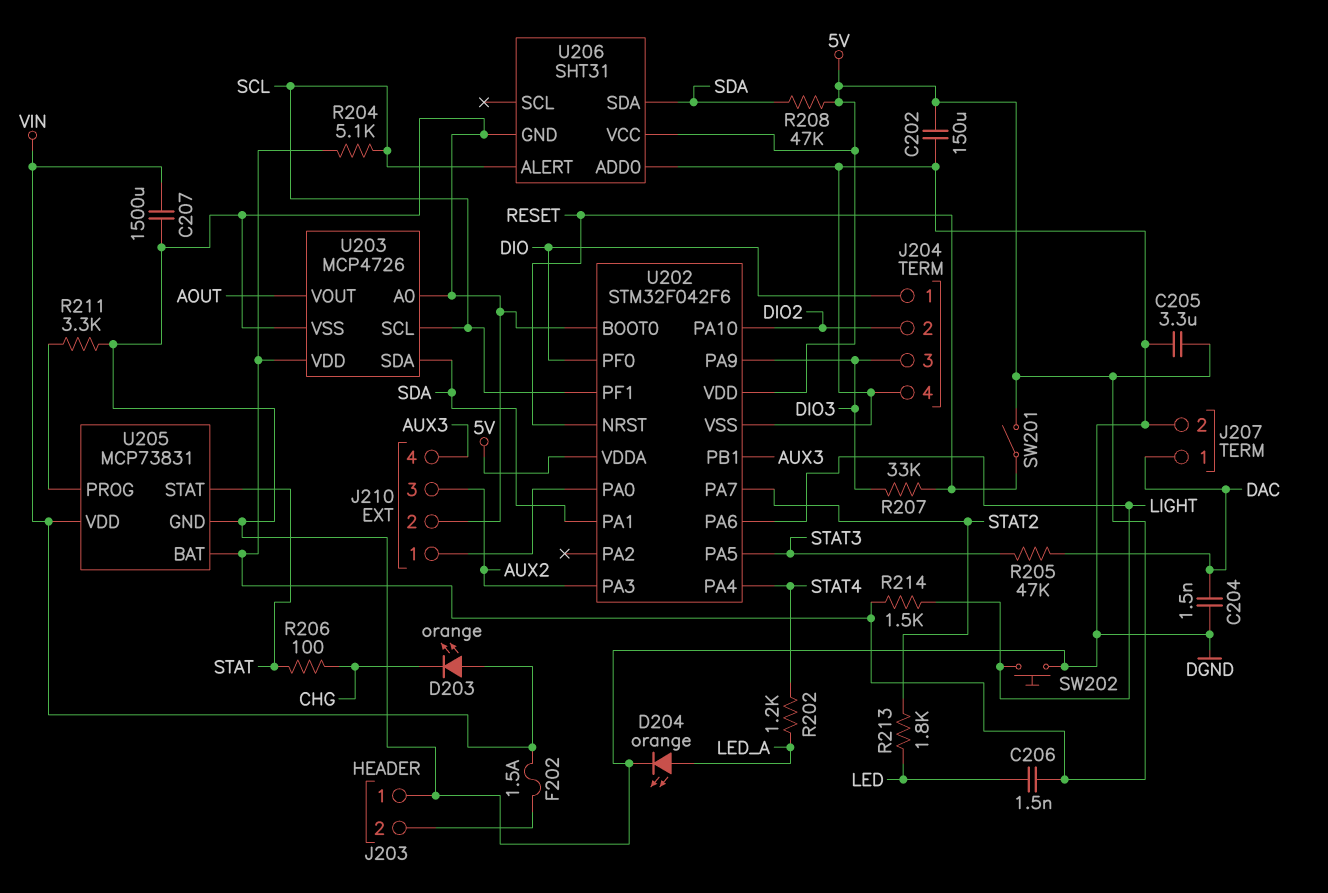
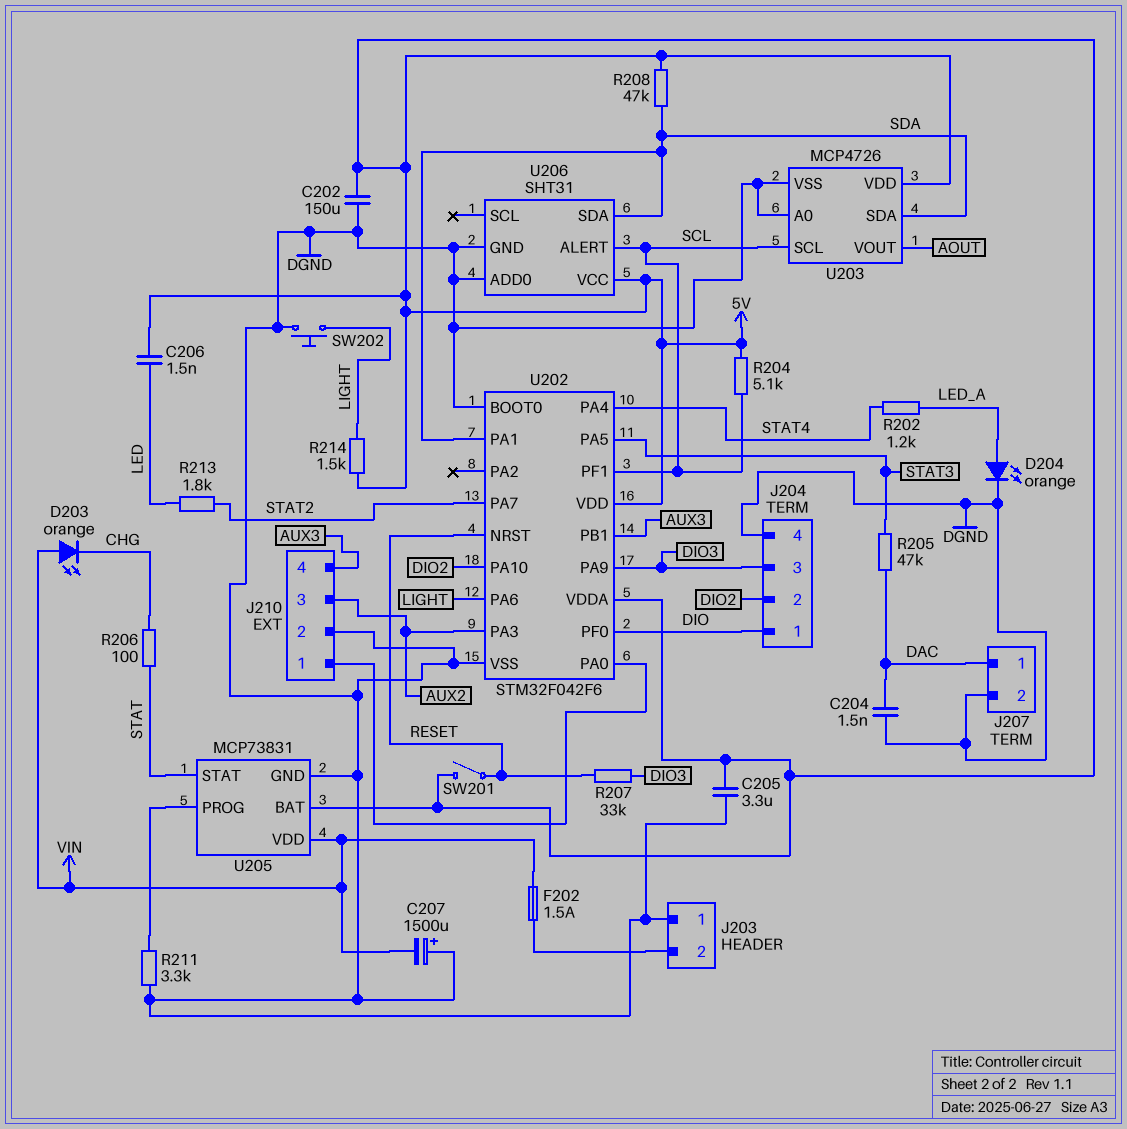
C207: 1500uF (DGND, VIN) -> 1500uF (plus DGND, minus VIN)

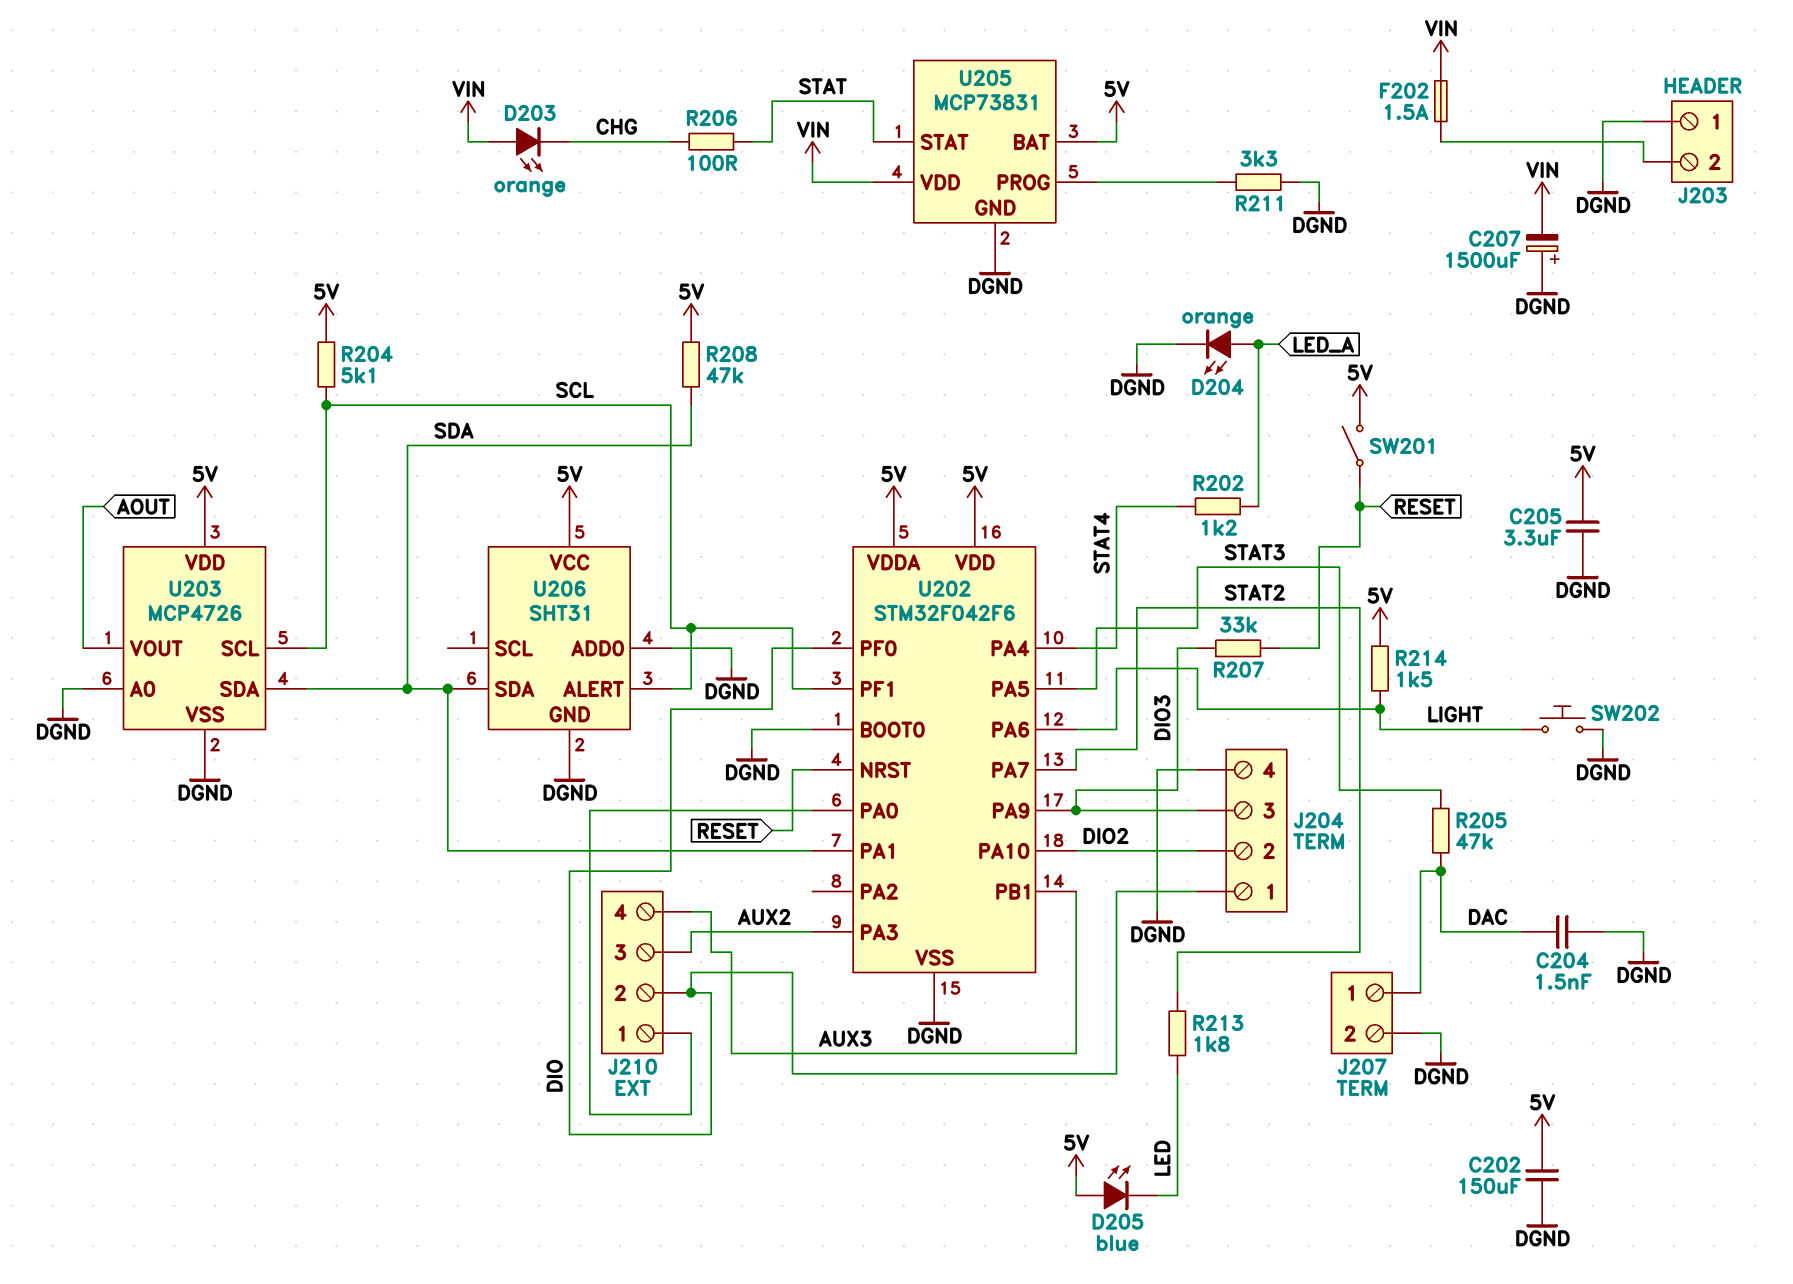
C206: 1.5nF (5V, LED) -> none
D205: none -> LED blue (A 5V, K LED)
J210 pin 2: DGND -> DIO

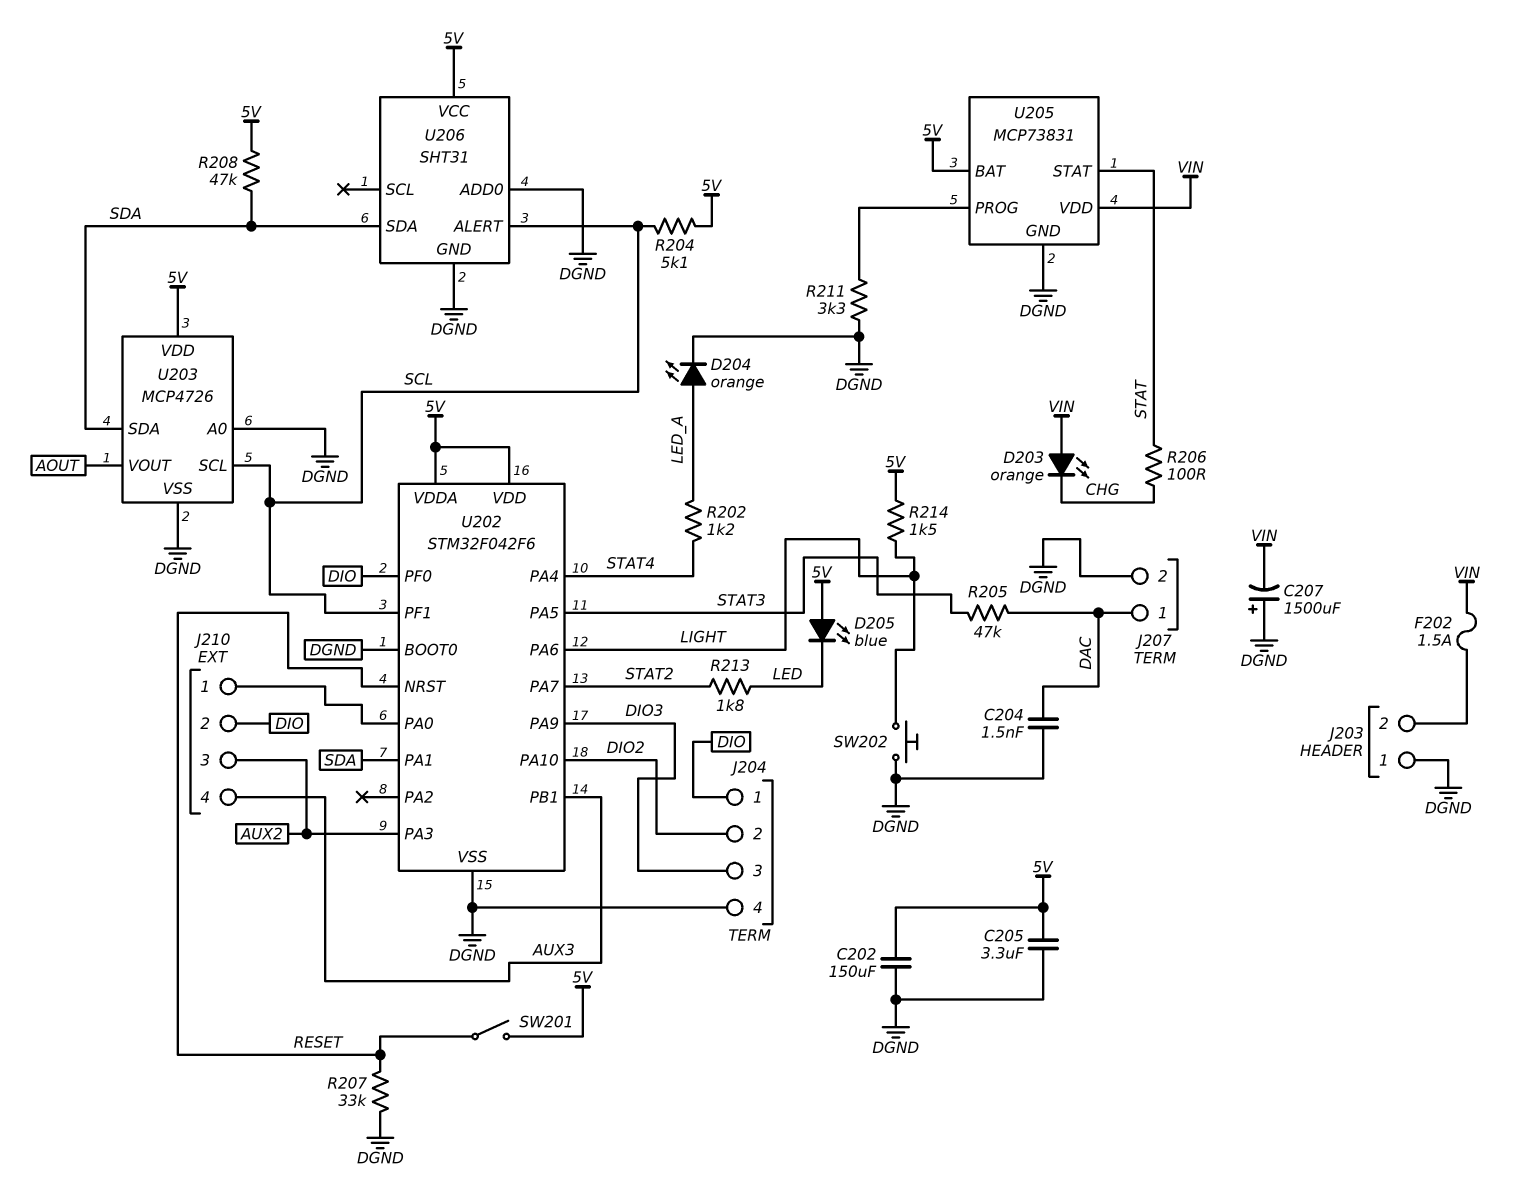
R207: 33k (DIO3, RESET) -> 33k (DGND, RESET)

